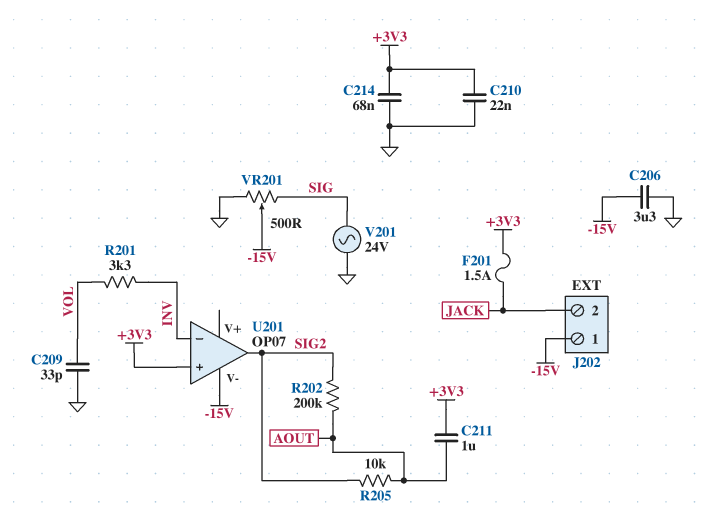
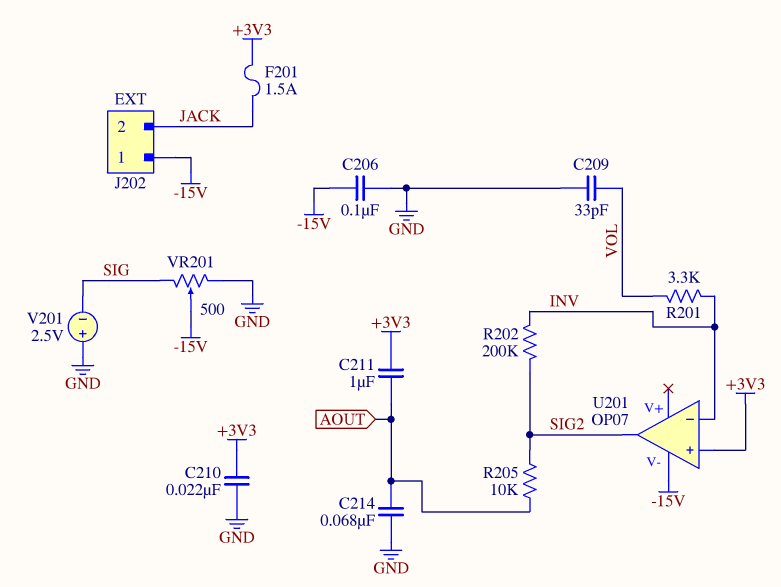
C206: 3.3uF (-15V, GND) -> 100nF (-15V, GND)
C214: 68nF (+3V3, GND) -> 68nF (AOUT, GND)
R202: 200k (AOUT, SIG2) -> 200k (INV, SIG2)
V201: AC 24V (GND, SIG) -> 2.5V (plus GND, minus SIG)

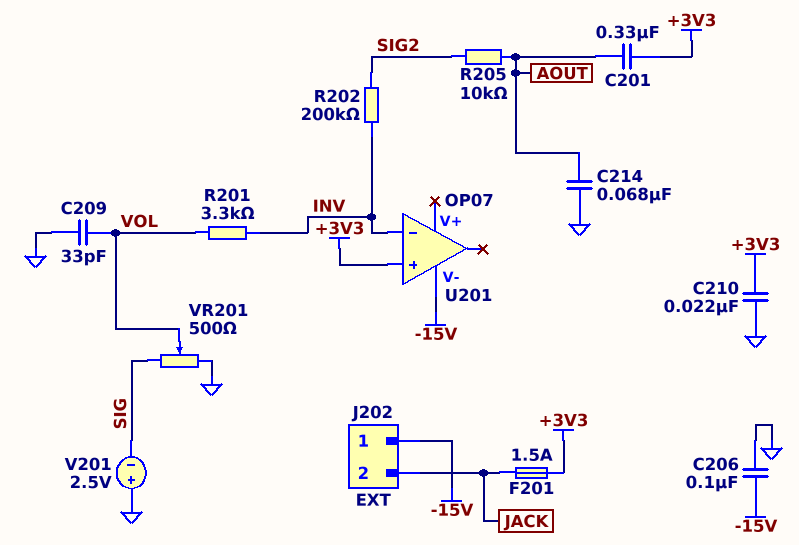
C201: none -> 330nF (+3V3, AOUT)
C211: 1uF (+3V3, AOUT) -> none
U201 pin out: SIG2 -> none
VR201: 500 (GND, SIG, wiper -15V) -> 500 (GND, SIG, wiper VOL)

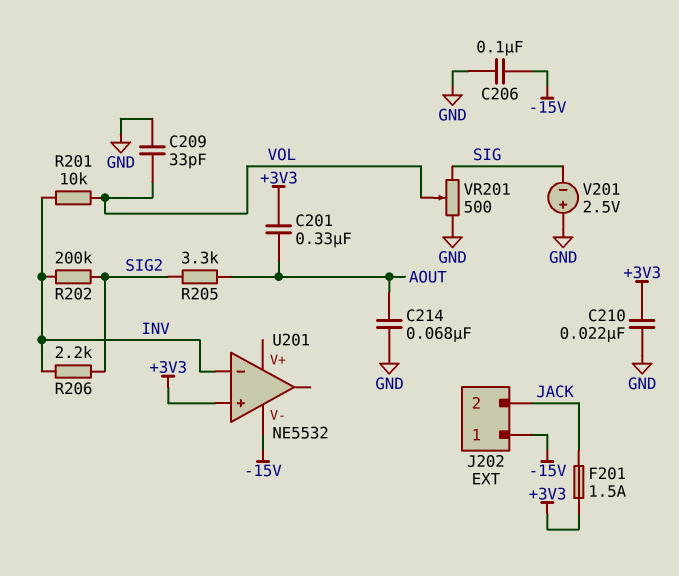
R201: 3.3k (INV, VOL) -> 10k (INV, VOL)
R205: 10k (AOUT, SIG2) -> 3.3k (AOUT, SIG2)
R206: none -> 2.2k (INV, SIG2)
U201: OP07 -> NE5532

